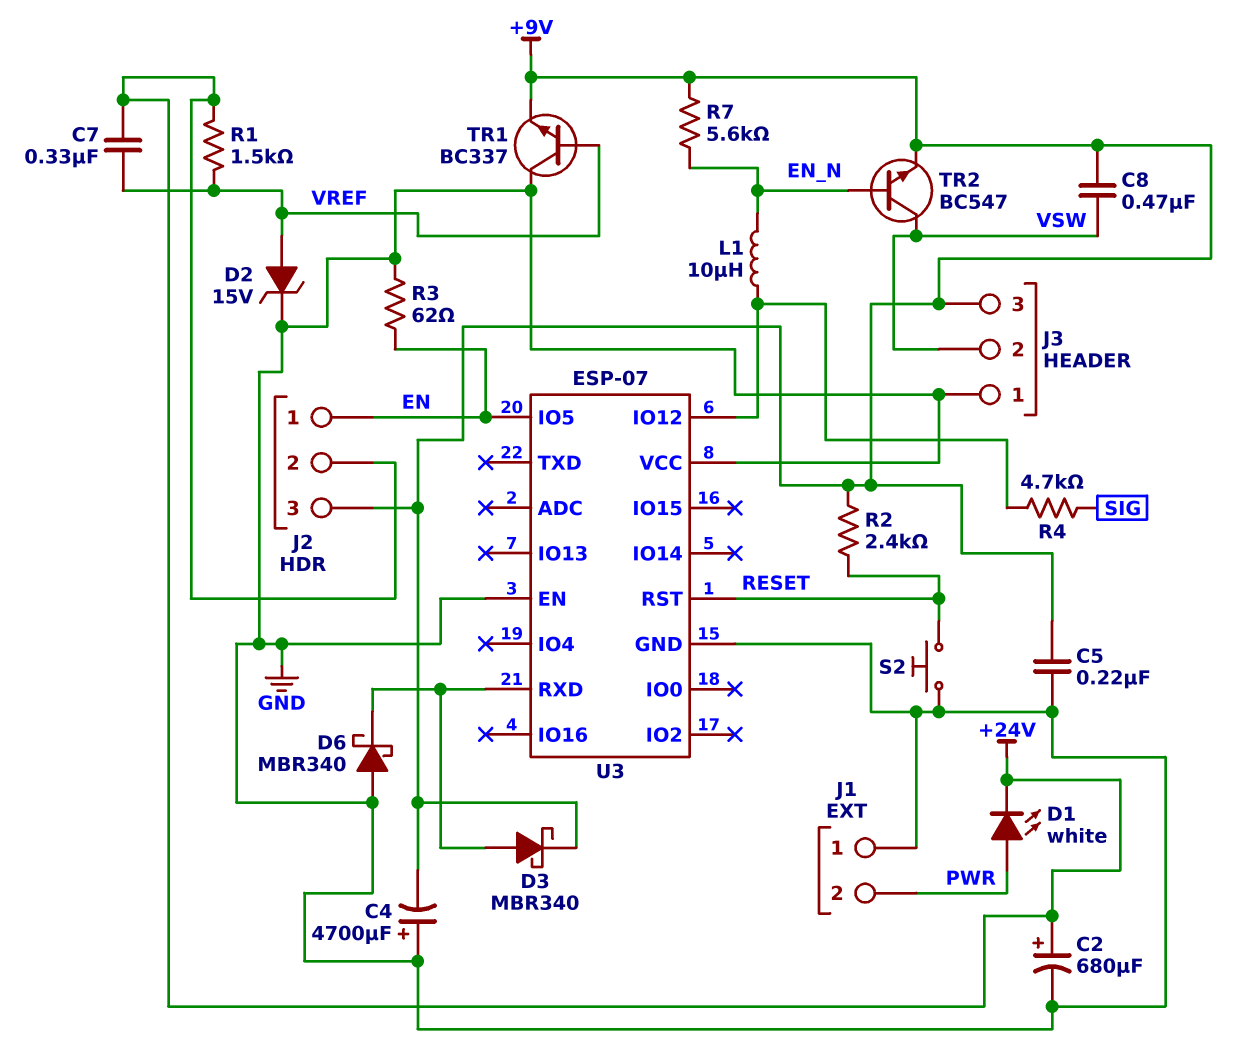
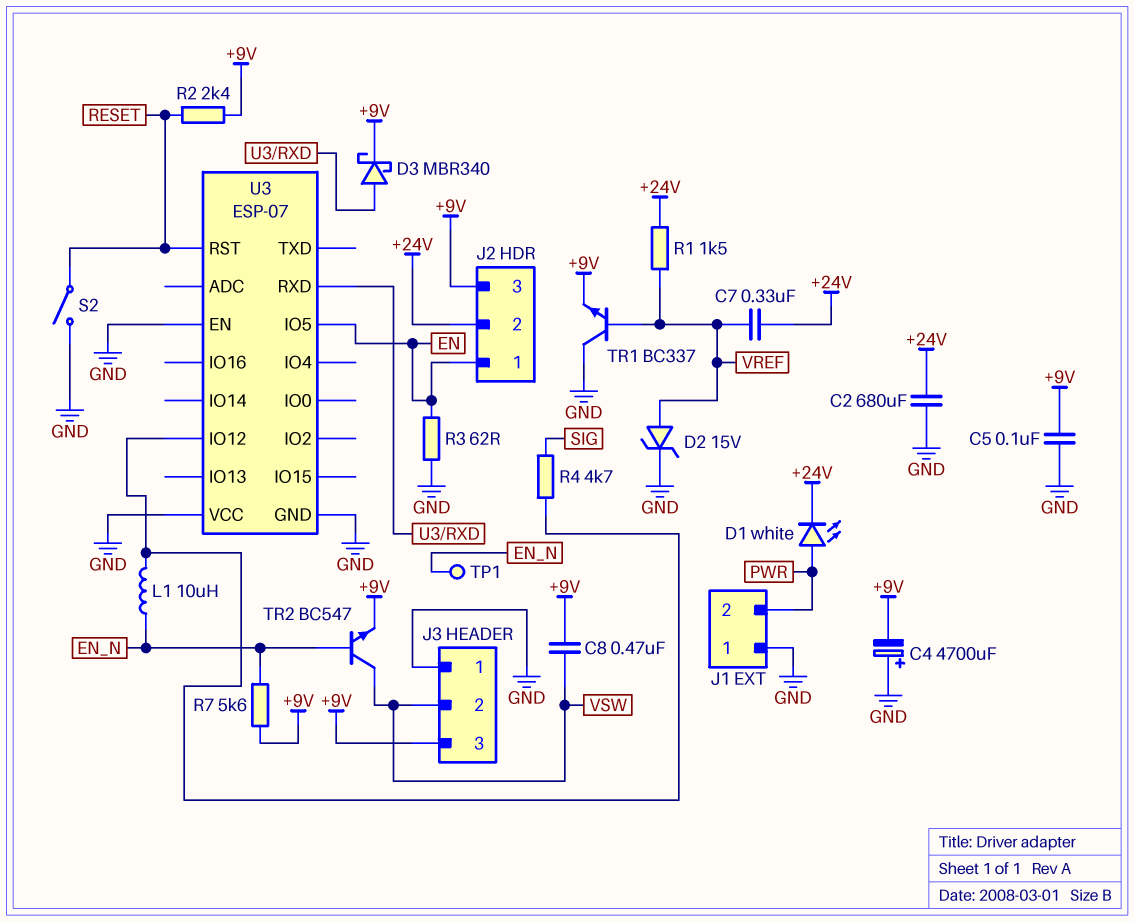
C2: 680uF (plus +24V, minus GND) -> 680uF (+24V, GND)
C5: 220nF (+9V, GND) -> 100nF (+9V, GND)
D6: schottky MBR340 (A GND, K U3/RXD) -> none
S2: button (GND, RESET) -> switch (GND, RESET)
TP1: none -> test point (EN_N)

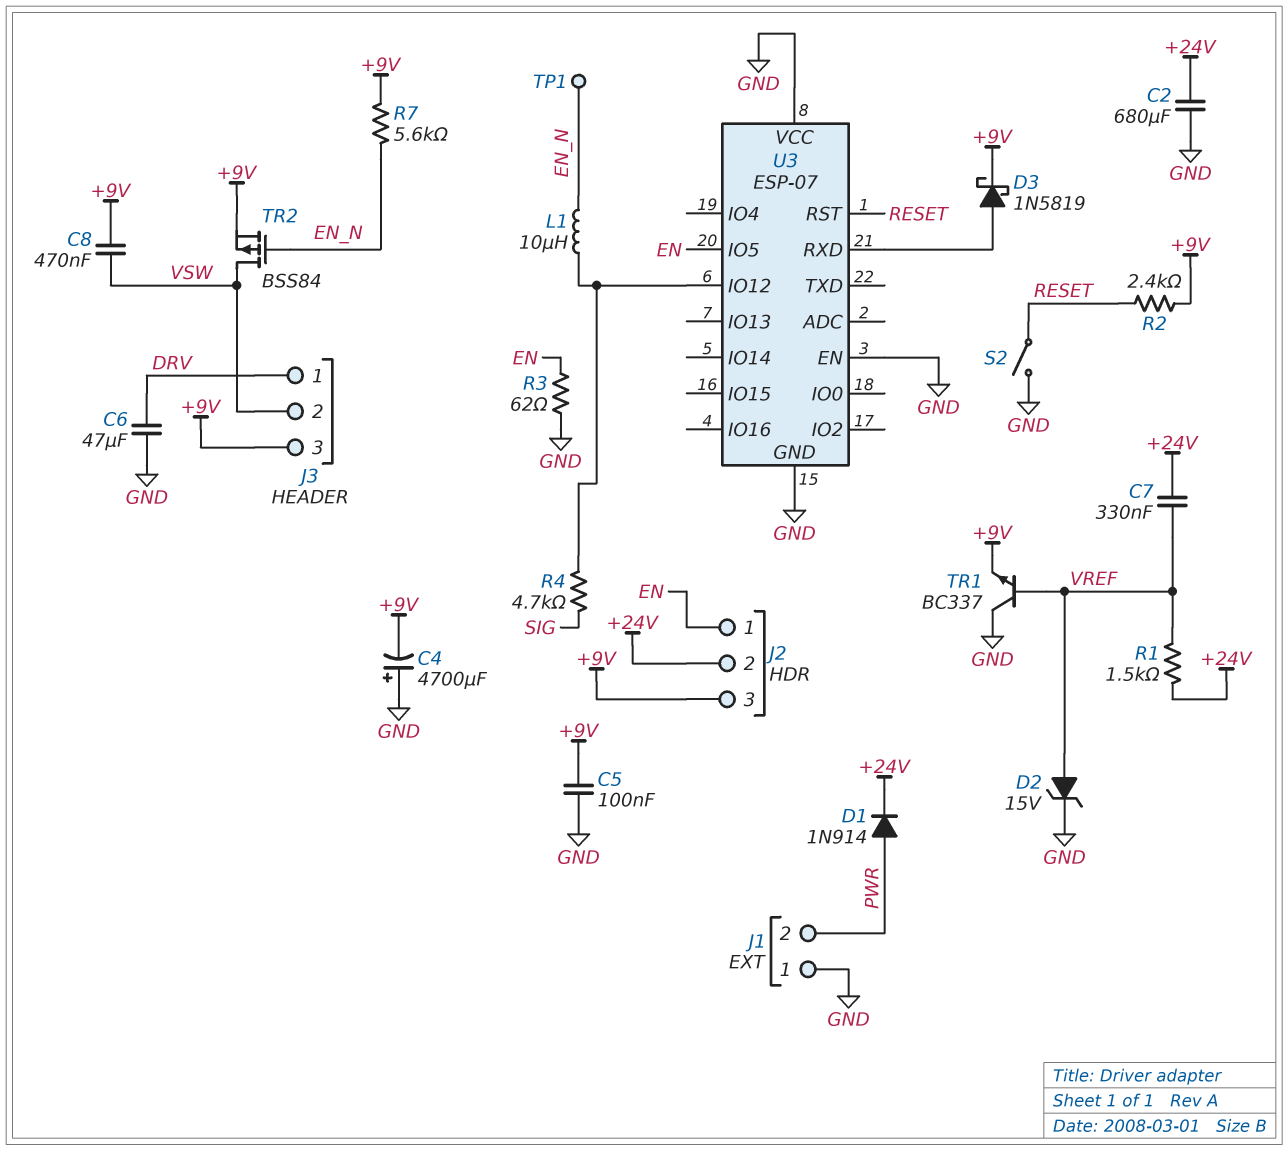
C6: none -> 47uF (DRV, GND)
D1: LED white (A PWR, K +24V) -> diode 1N914 (A PWR, K +24V)
D3: schottky MBR340 (A U3/RXD, K +9V) -> schottky 1N5819 (A U3/RXD, K +9V)
J3 pin 1: GND -> DRV
TR2: NPN BC547 (B EN_N, C VSW, E +9V) -> PMOS BSS84 (G EN_N, D VSW, S +9V)

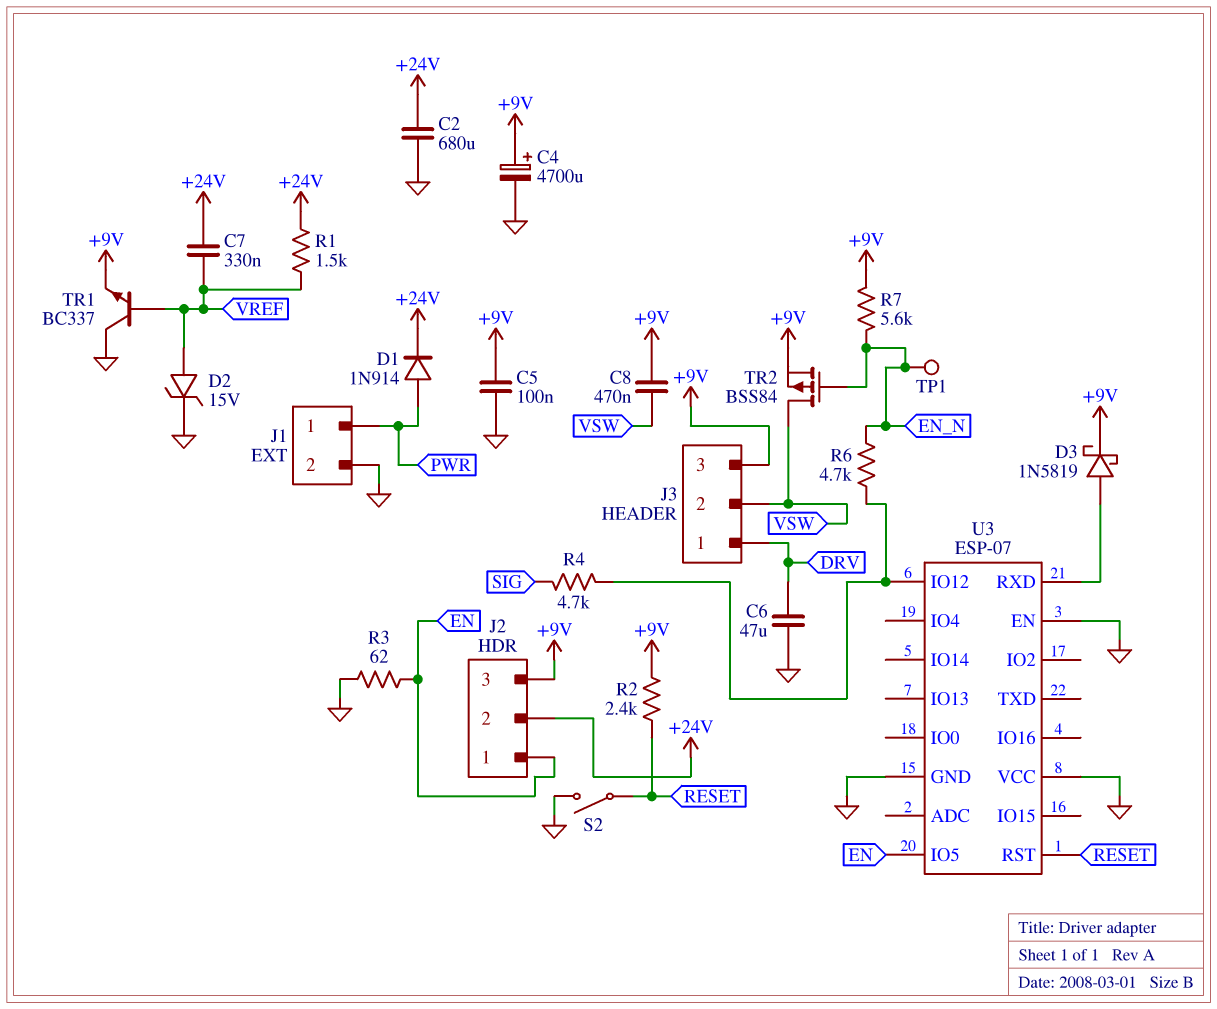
C4: 4700uF (plus GND, minus +9V) -> 4700uF (plus +9V, minus GND)
J1 pin 1: GND -> PWR
J1 pin 2: PWR -> GND
L1: 10uH (EN_N, U3/IO12) -> none
R6: none -> 4.7k (EN_N, U3/IO12)

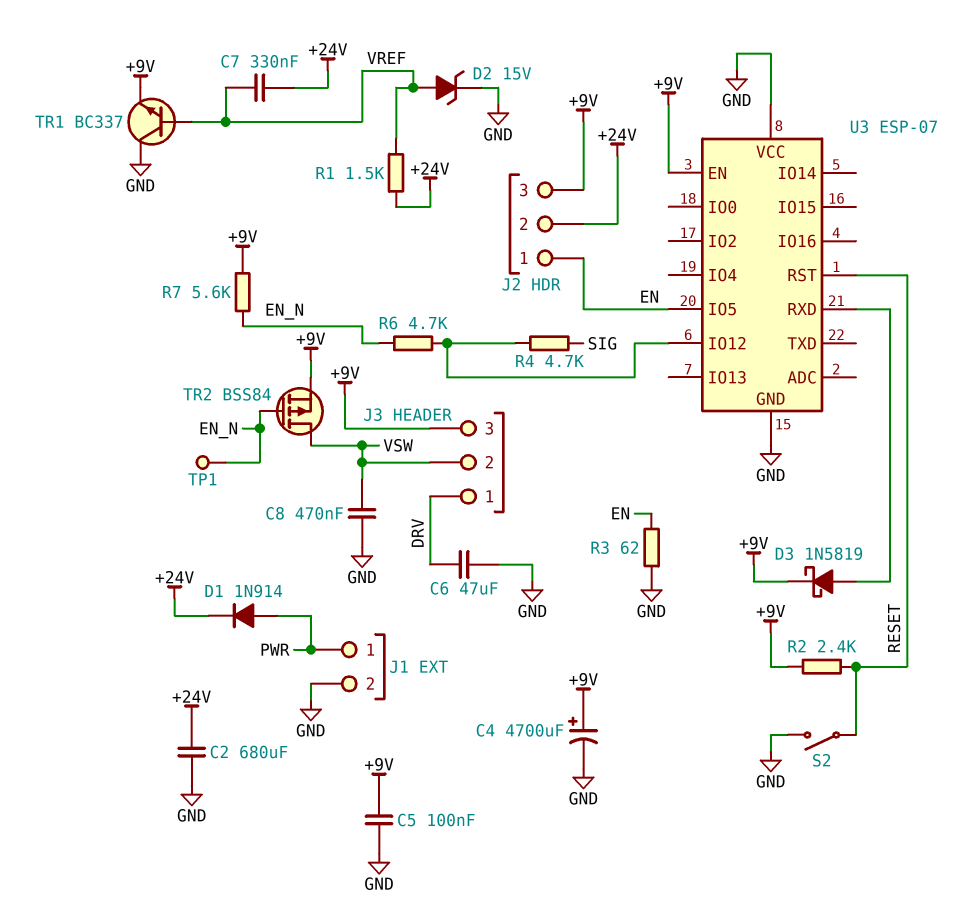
C8: 470nF (+9V, VSW) -> 470nF (GND, VSW)
U3 pin EN: GND -> +9V

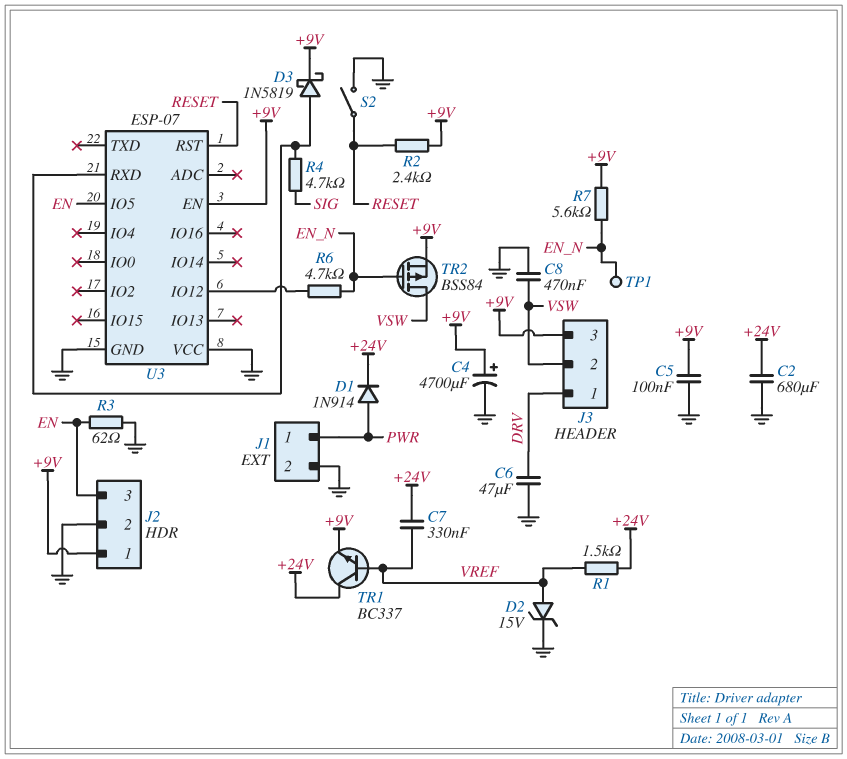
J2 pin 1: EN -> +9V
J2 pin 2: +24V -> GND
J2 pin 3: +9V -> EN
R4: 4.7k (SIG, U3/IO12) -> 4.7k (SIG, U3/RXD)
TR1: NPN BC337 (B VREF, C GND, E +9V) -> NPN BC337 (B VREF, C +24V, E +9V)

